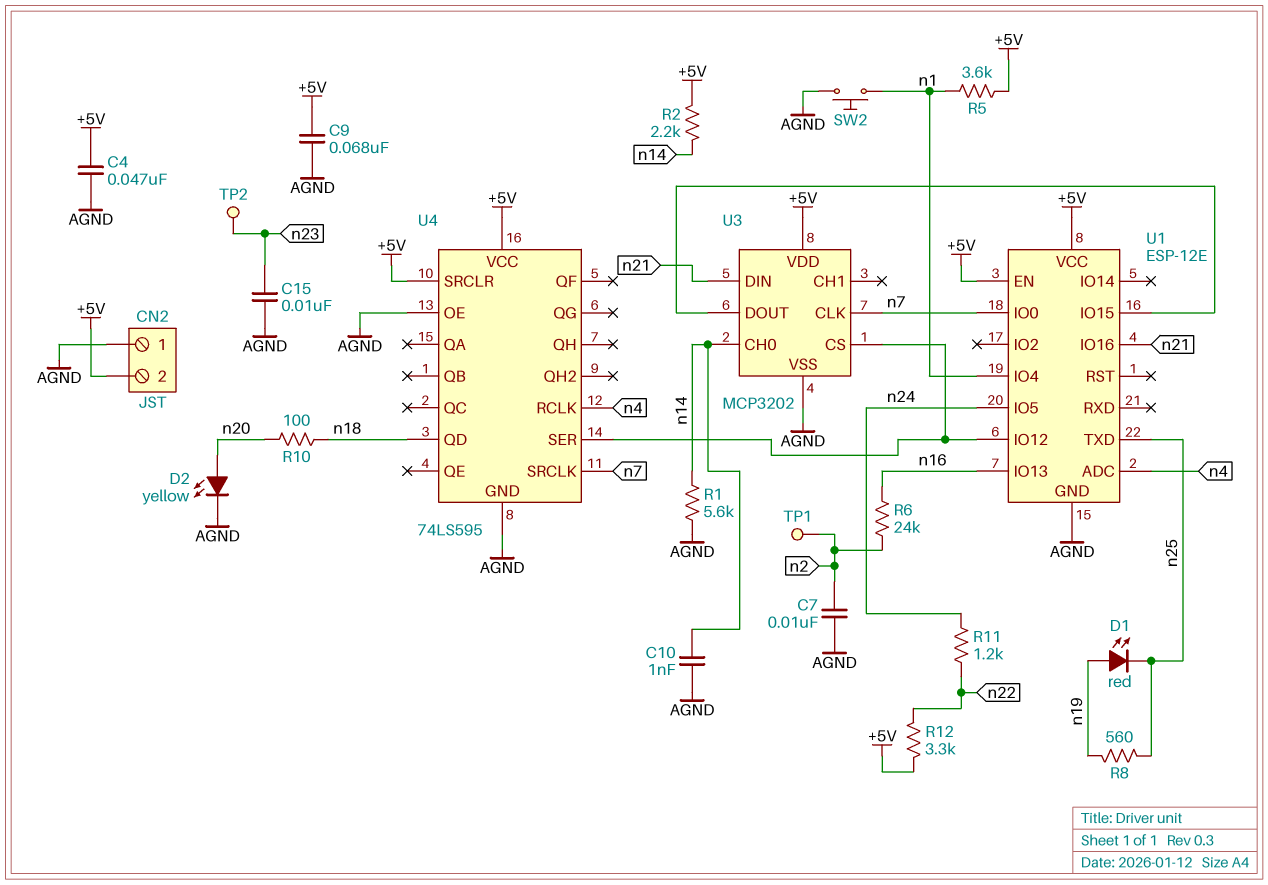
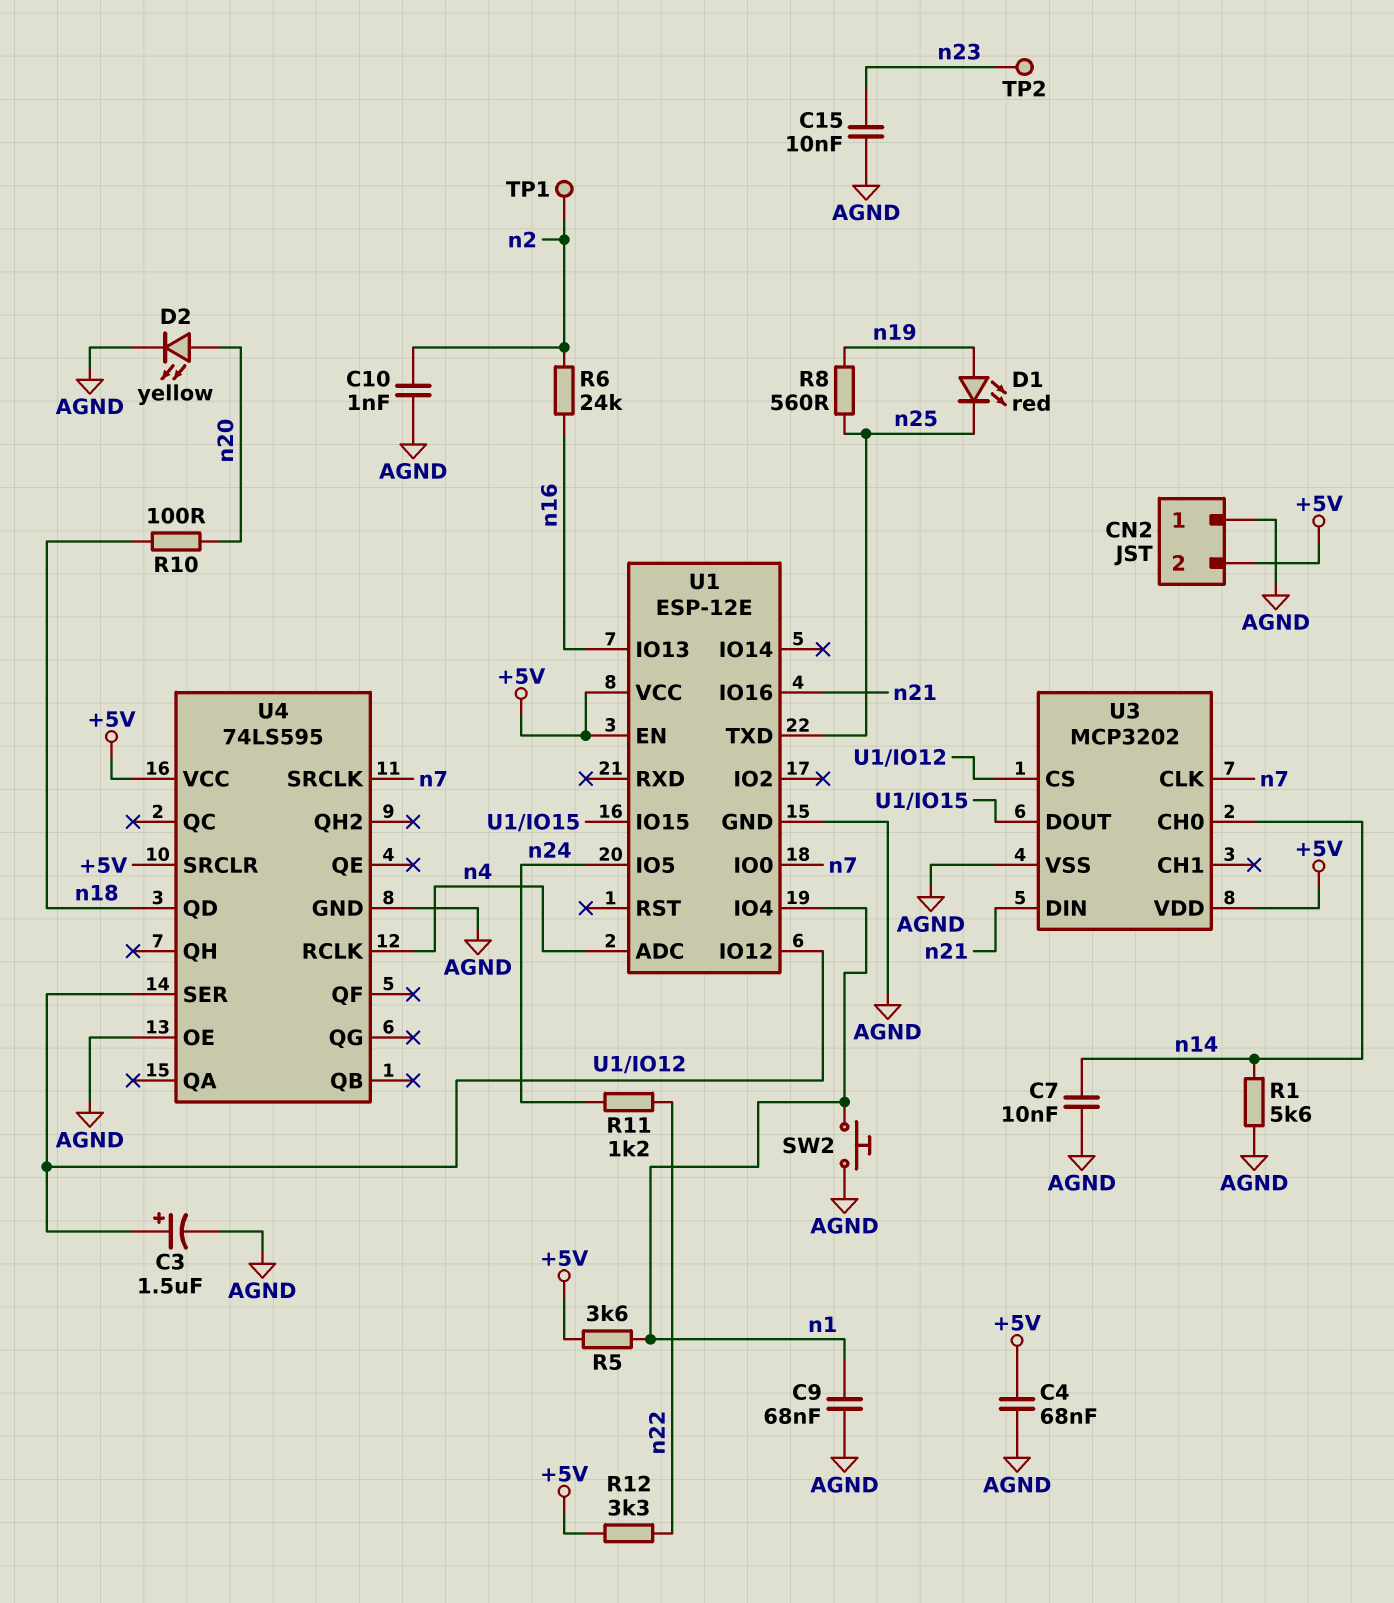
C3: none -> 1.5uF (plus U1/IO12, minus AGND)
C4: 47nF (+5V, AGND) -> 68nF (+5V, AGND)
C7: 10nF (AGND, n2) -> 10nF (AGND, n14)
C9: 68nF (+5V, AGND) -> 68nF (AGND, n1)
C10: 1nF (AGND, n14) -> 1nF (AGND, n2)
R2: 2.2k (+5V, n14) -> none

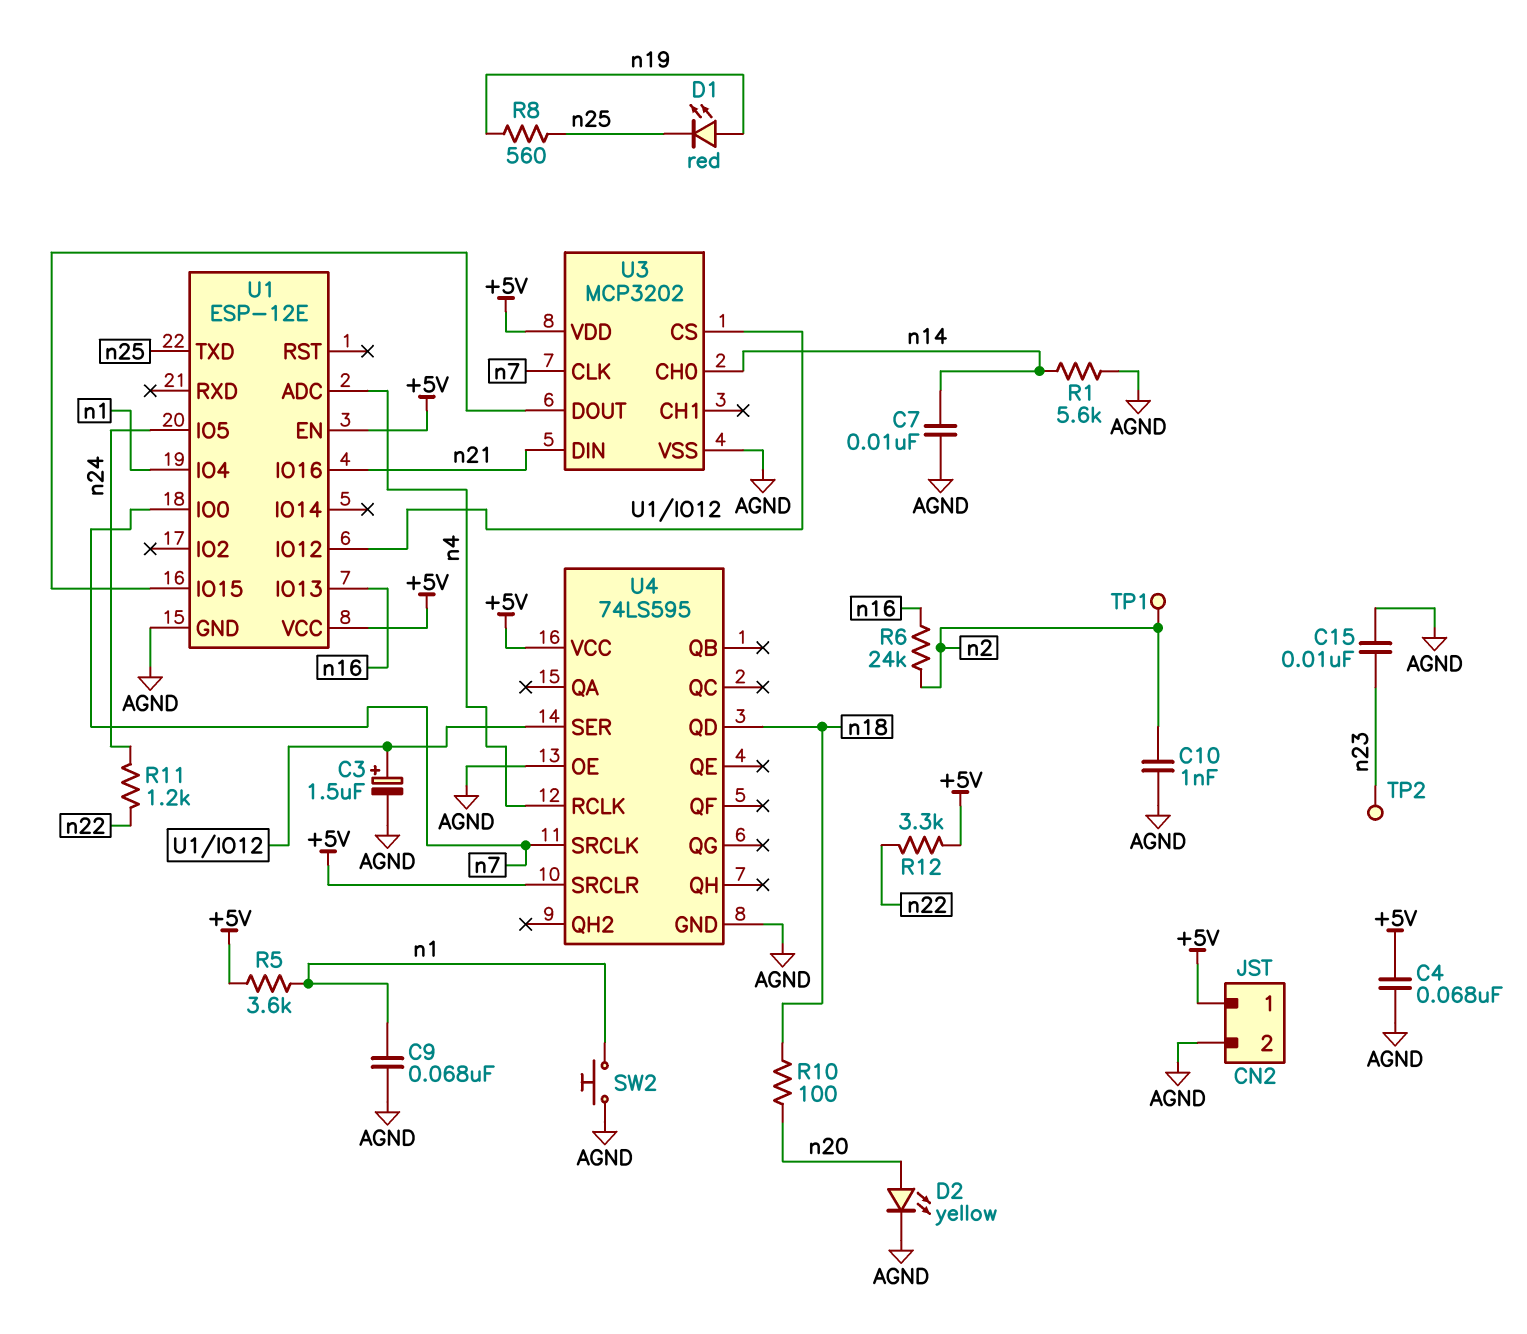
CN2 pin 1: AGND -> +5V
CN2 pin 2: +5V -> AGND

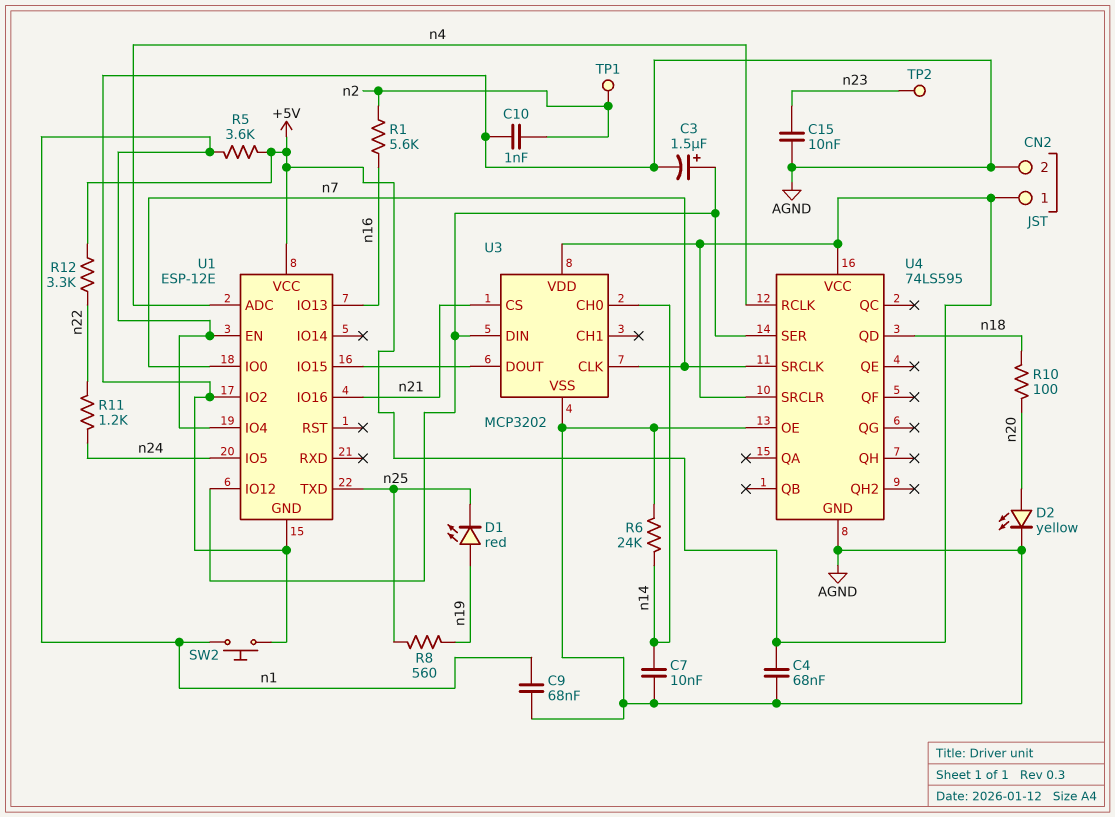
R1: 5.6k (AGND, n14) -> 5.6k (n2, n16)
R6: 24k (n2, n16) -> 24k (AGND, n14)
U1 pin EN: +5V -> n1
U1 pin IO2: none -> AGND
U3 pin CS: U1/IO12 -> n21
U3 pin DIN: n21 -> U1/IO12

